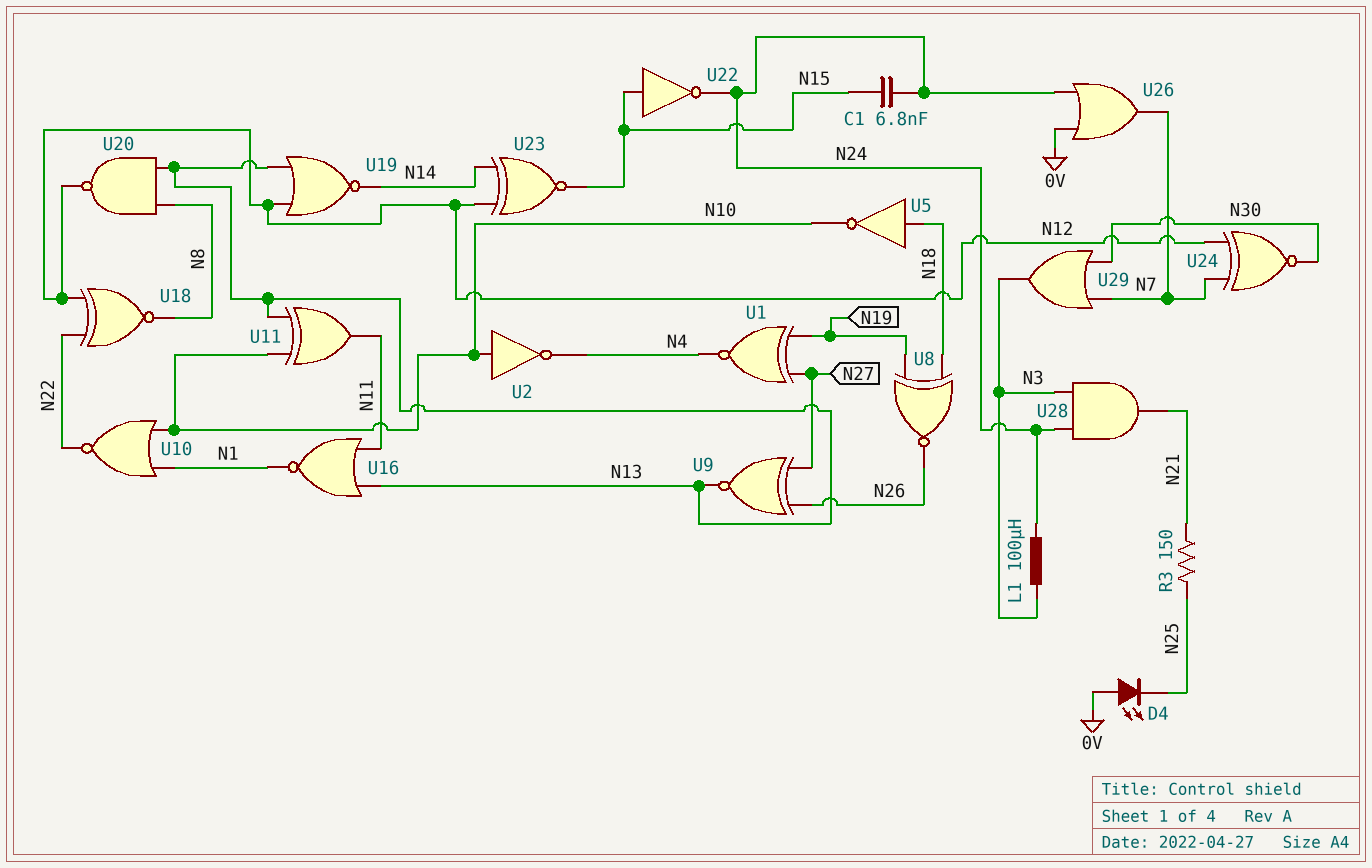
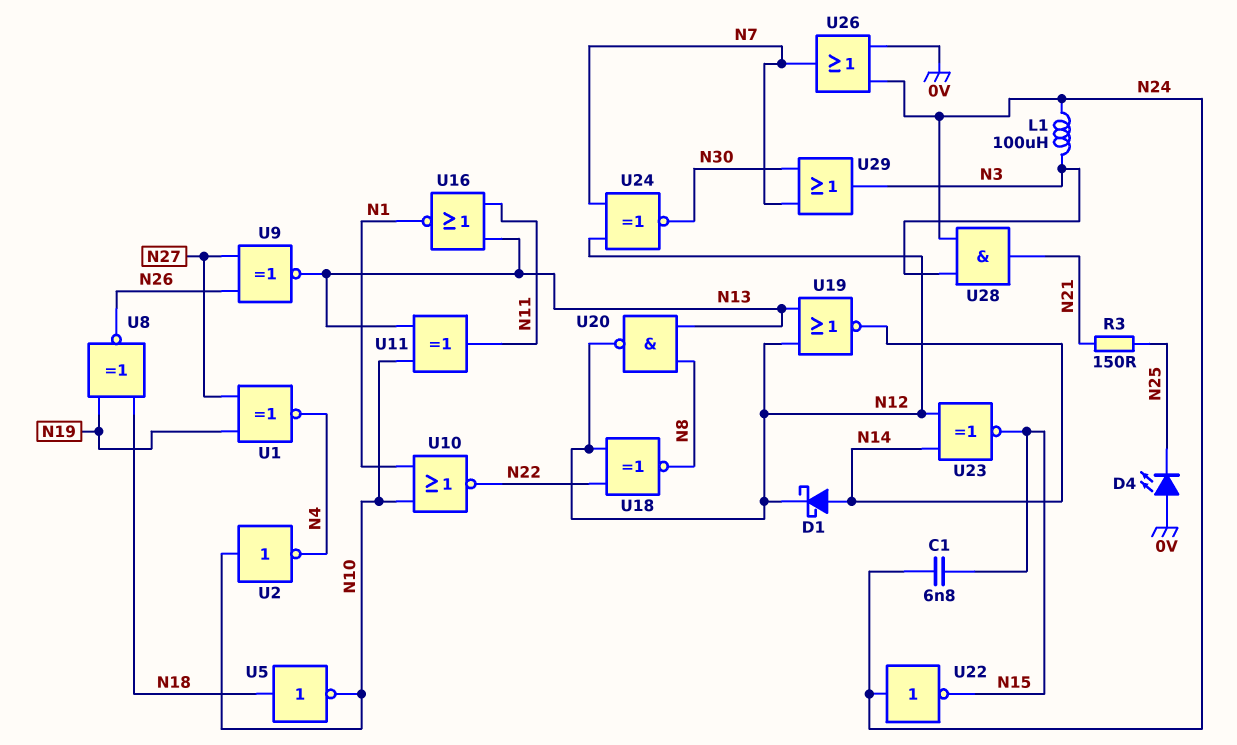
D1: none -> schottky (A N14, K N12)
U22: NOT (in N15, out N24) -> NOT (in N24, out N15)

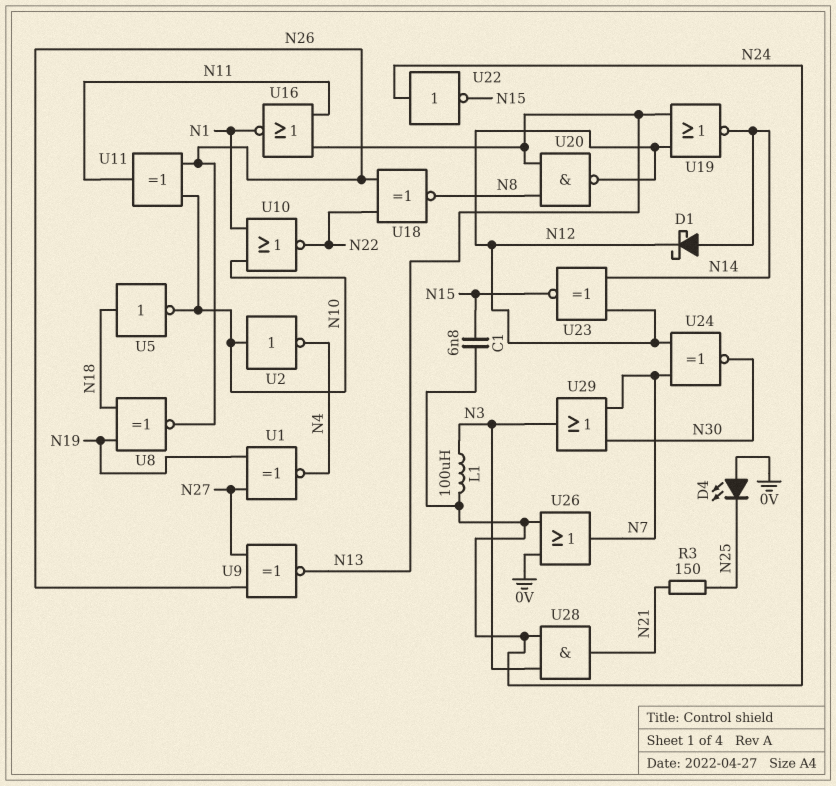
U11: XOR (in N10, in N13, out N11) -> XOR (in N10, in N26, out N11)
U18: XNOR (in N12, in N22, out N8) -> XNOR (in N22, in N26, out N8)

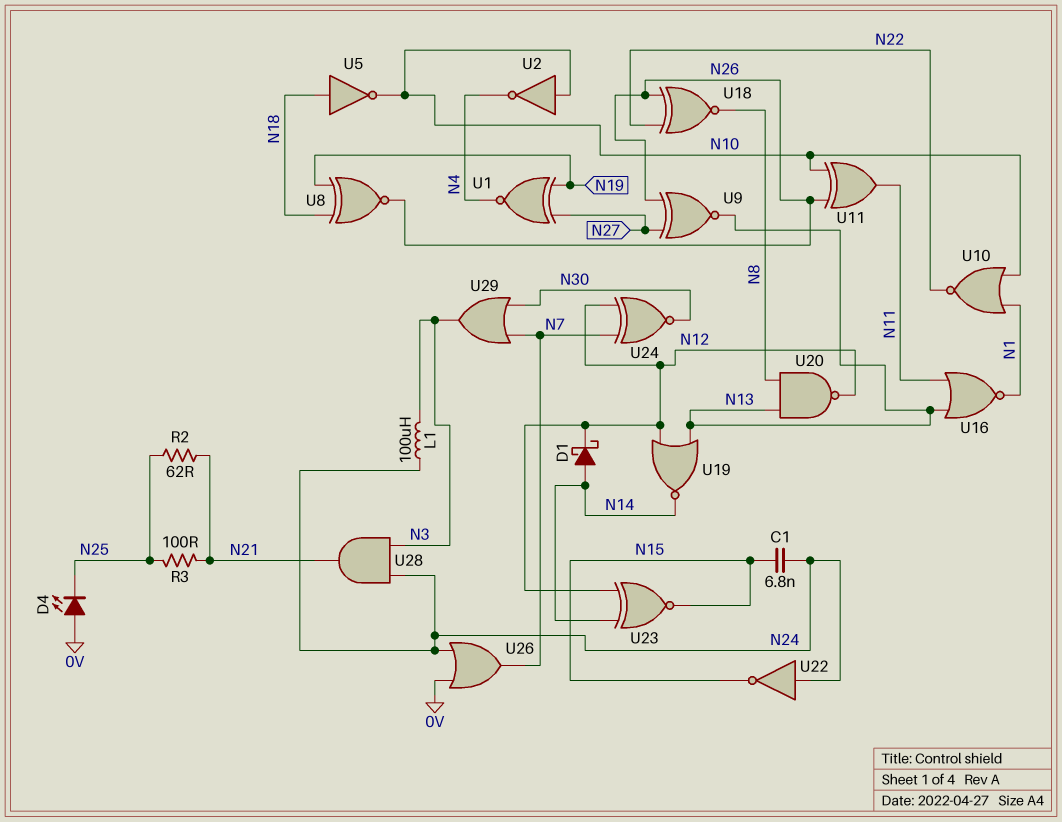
R2: none -> 62 (N21, N25)
R3: 150 (N21, N25) -> 100 (N21, N25)

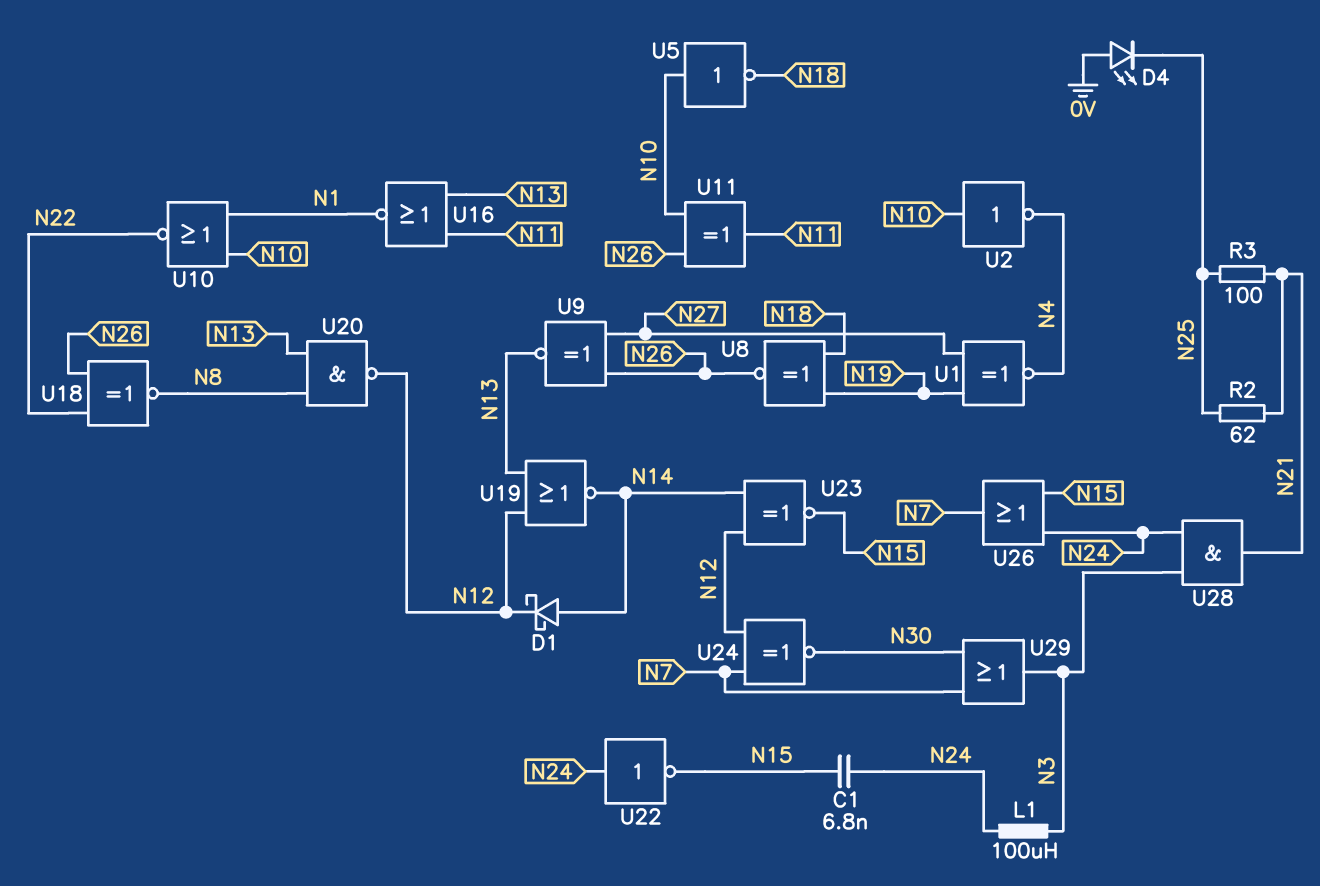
U5: NOT (in N18, out N10) -> NOT (in N10, out N18)
U26: OR (in 0V, in N24, out N7) -> OR (in N15, in N24, out N7)

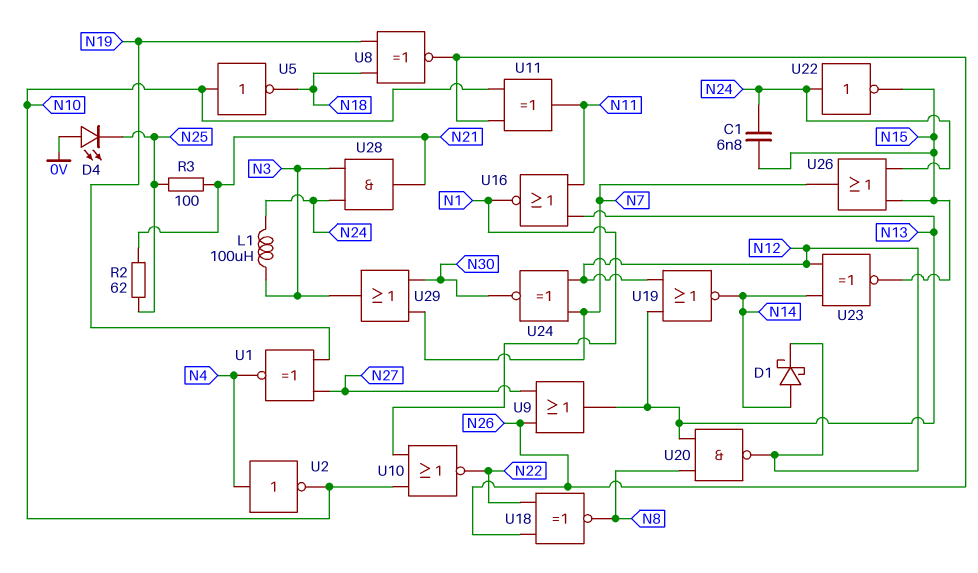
U2: NOT (in N10, out N4) -> NOT (in N4, out N10)
U9: XNOR (in N26, in N27, out N13) -> OR (in N26, in N27, out N13)

